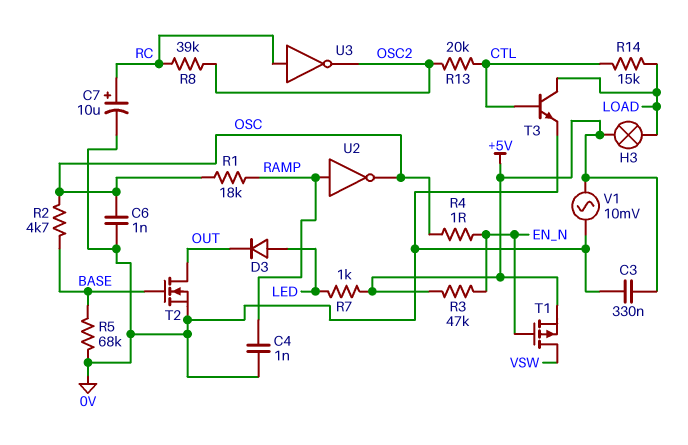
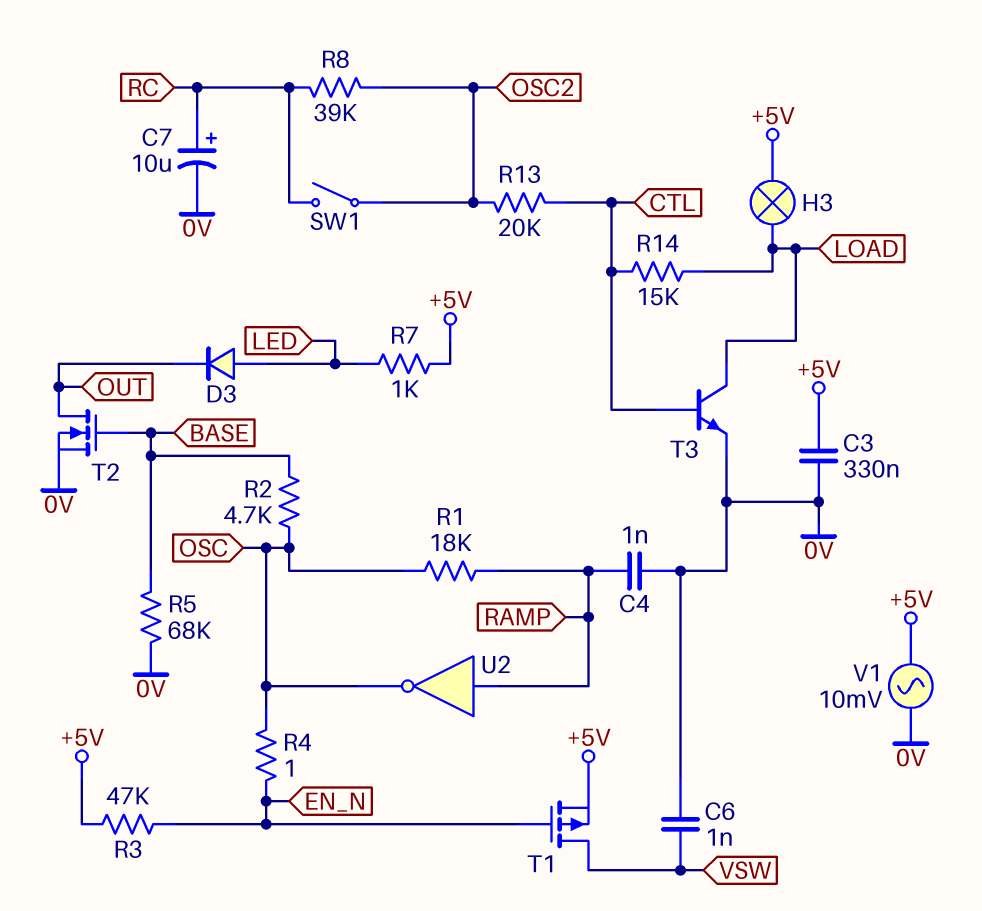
C6: 1nF (0V, OSC) -> 1nF (0V, VSW)
SW1: none -> switch (OSC2, RC)
U3: NOT (in RC, out OSC2) -> none

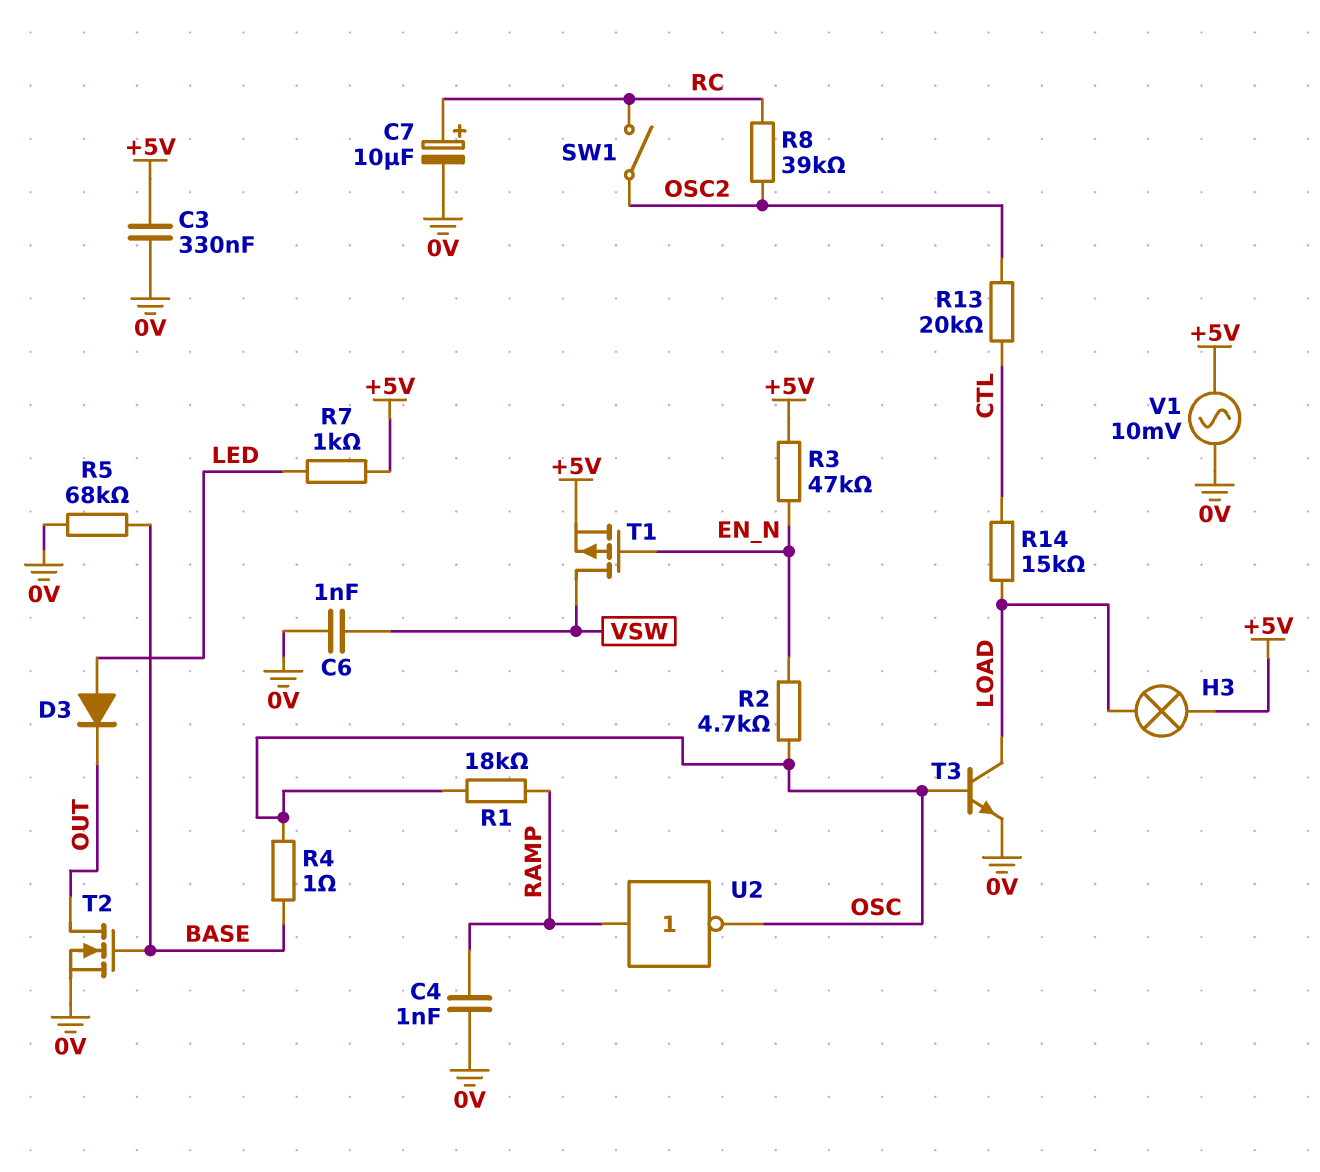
R2: 4.7k (BASE, OSC) -> 4.7k (EN_N, OSC)
R4: 1 (EN_N, OSC) -> 1 (BASE, OSC)
T3: NPN (B CTL, C LOAD, E 0V) -> NPN (B OSC, C LOAD, E 0V)

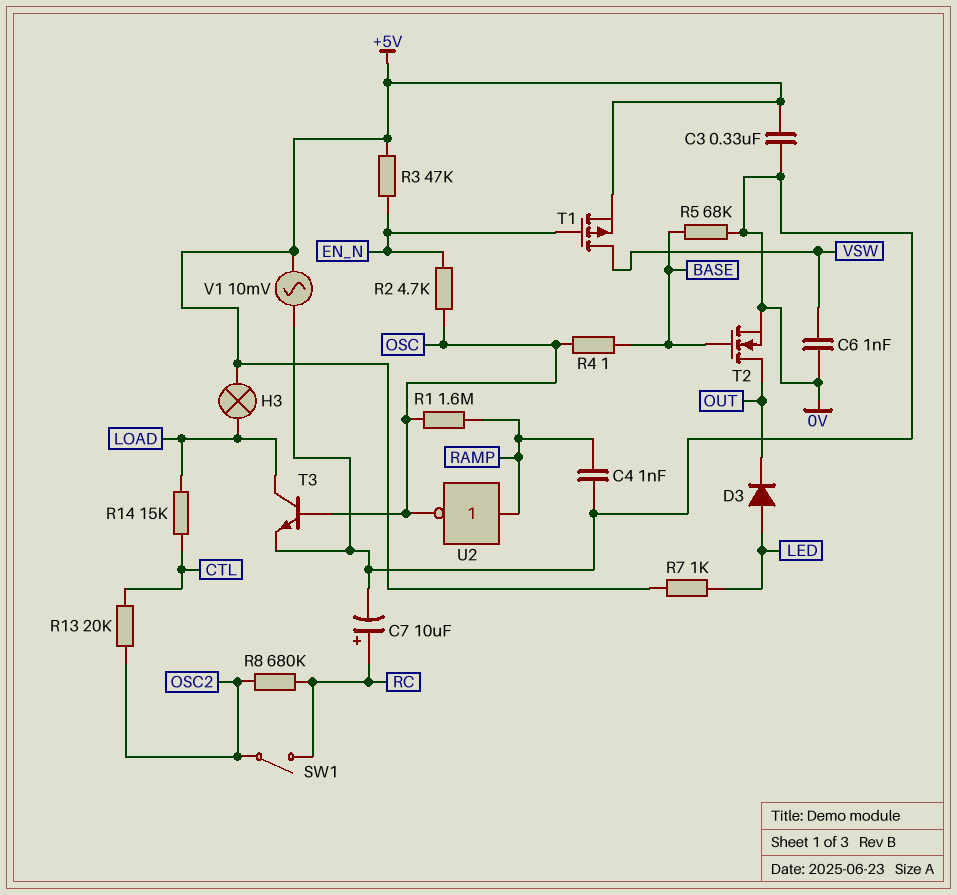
R1: 18k (OSC, RAMP) -> 1.6M (OSC, RAMP)
R8: 39k (OSC2, RC) -> 680k (OSC2, RC)

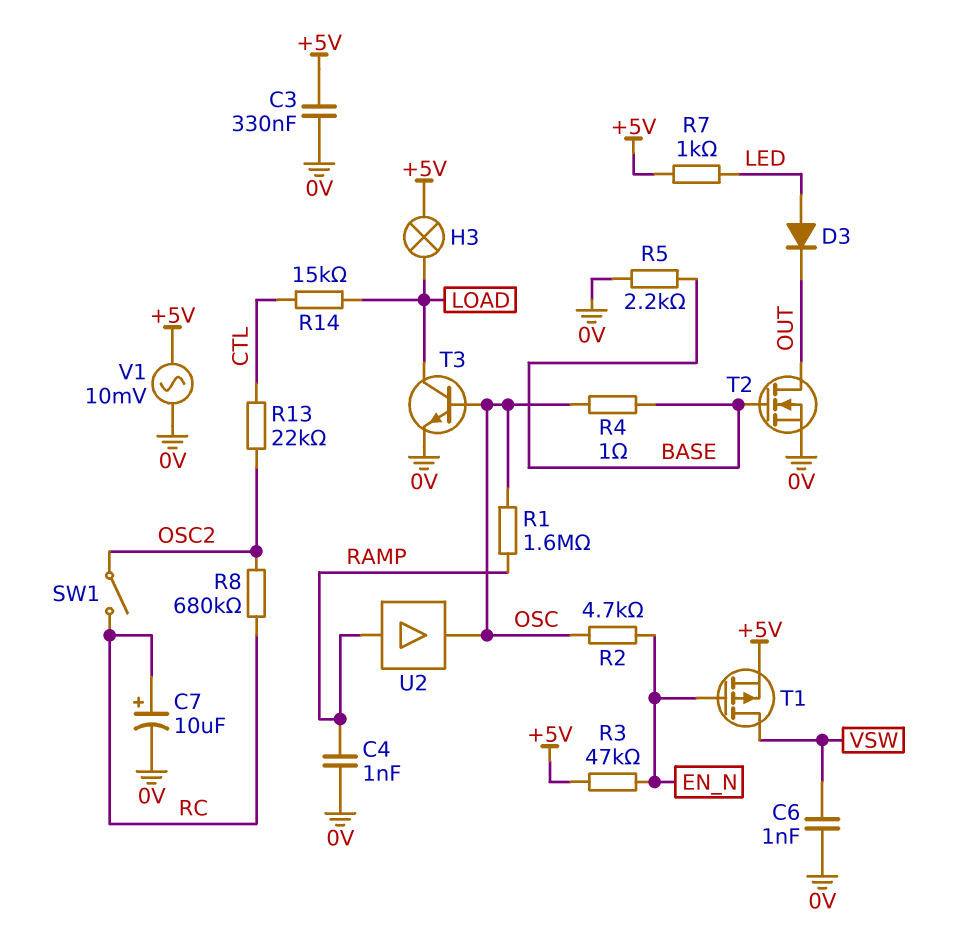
R5: 68k (0V, BASE) -> 2.2k (0V, BASE)
R13: 20k (CTL, OSC2) -> 22k (CTL, OSC2)
U2: NOT (in RAMP, out OSC) -> buffer (in RAMP, out OSC)

